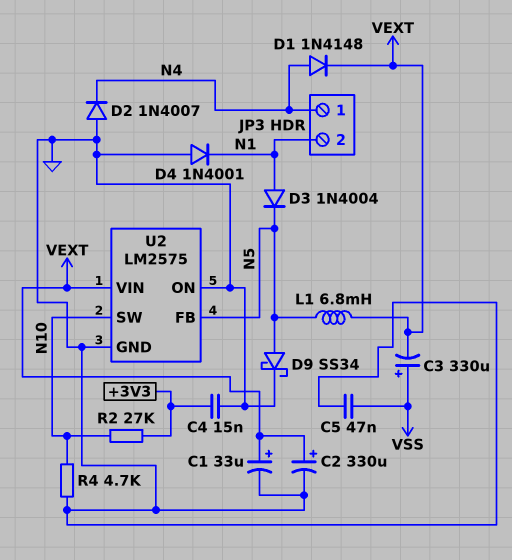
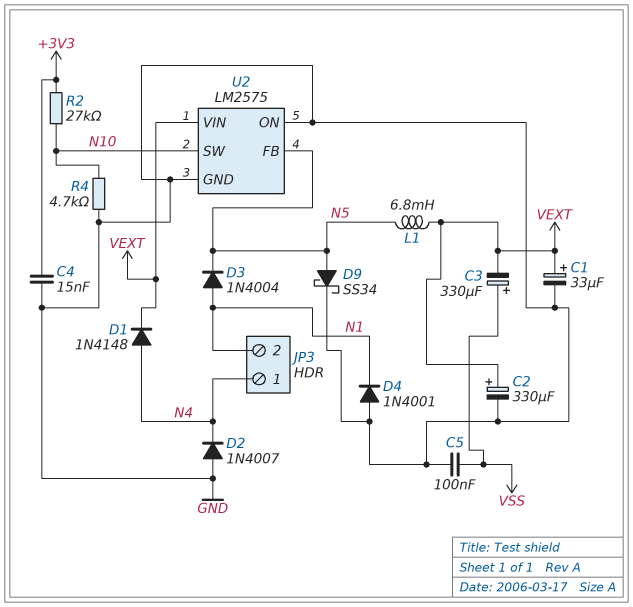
C5: 47nF (GND, VSS) -> 100nF (GND, VSS)

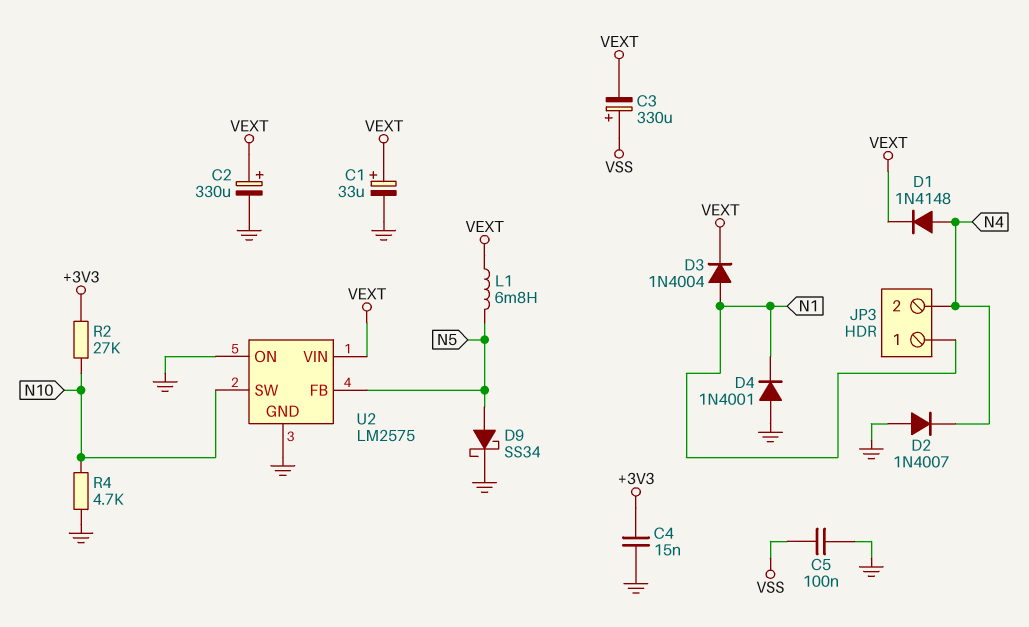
D3: diode 1N4004 (A N1, K N5) -> diode 1N4004 (A N1, K VEXT)
JP3 pin 1: N4 -> N1
JP3 pin 2: N1 -> N4

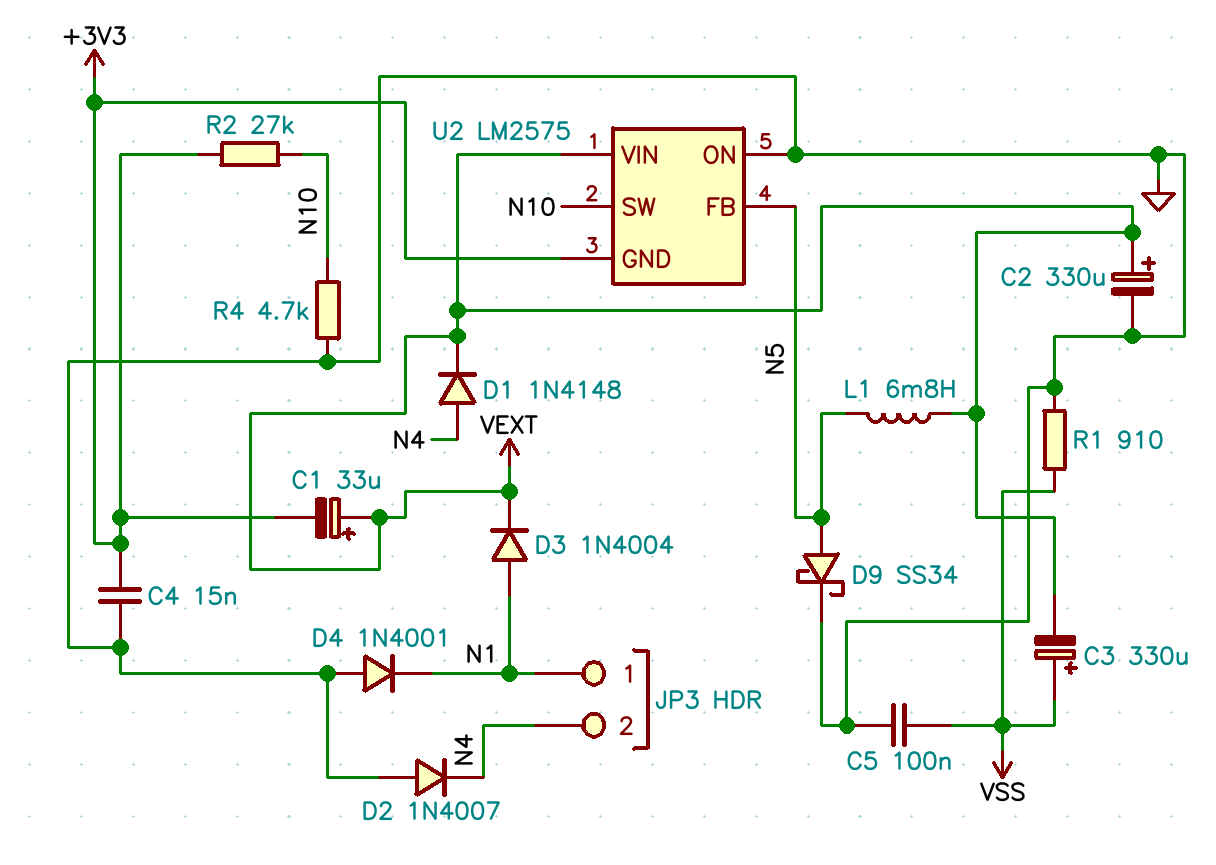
C1: 33uF (plus VEXT, minus GND) -> 33uF (plus VEXT, minus +3V3)
R1: none -> 910 (GND, VSS)
U2 pin GND: GND -> +3V3

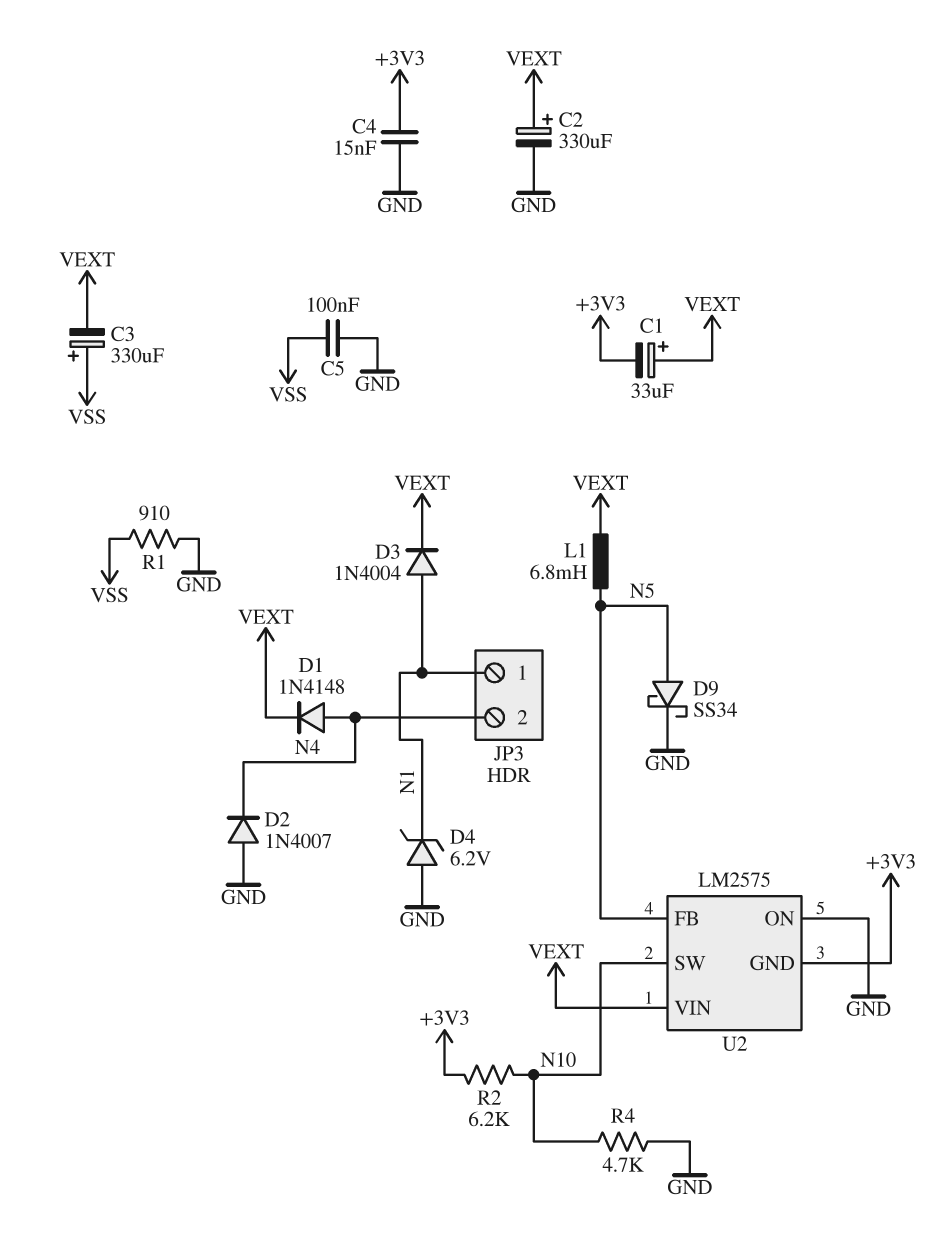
D4: diode 1N4001 (A GND, K N1) -> zener 6.2V (A GND, K N1)
R2: 27k (+3V3, N10) -> 6.2k (+3V3, N10)

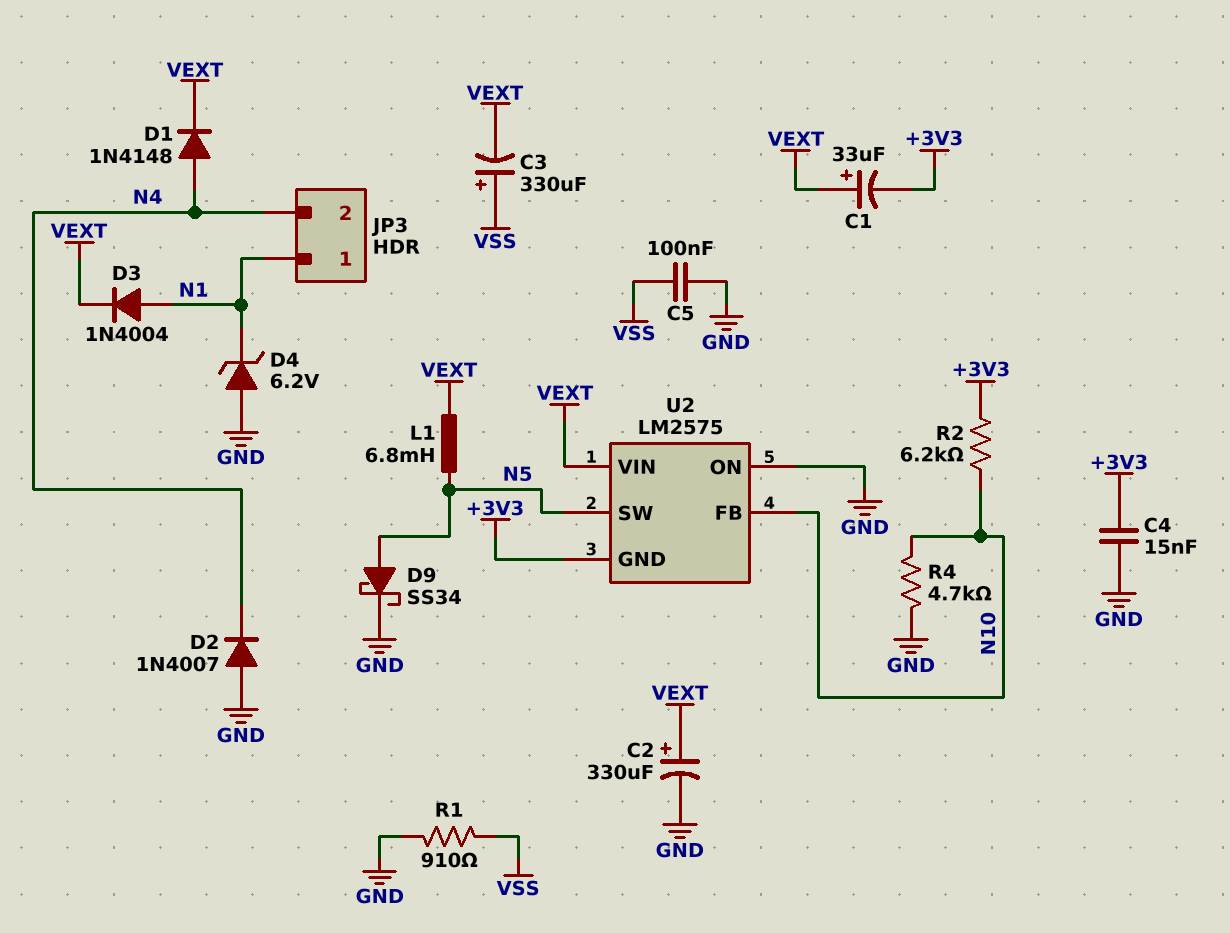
U2 pin FB: N5 -> N10
U2 pin SW: N10 -> N5

